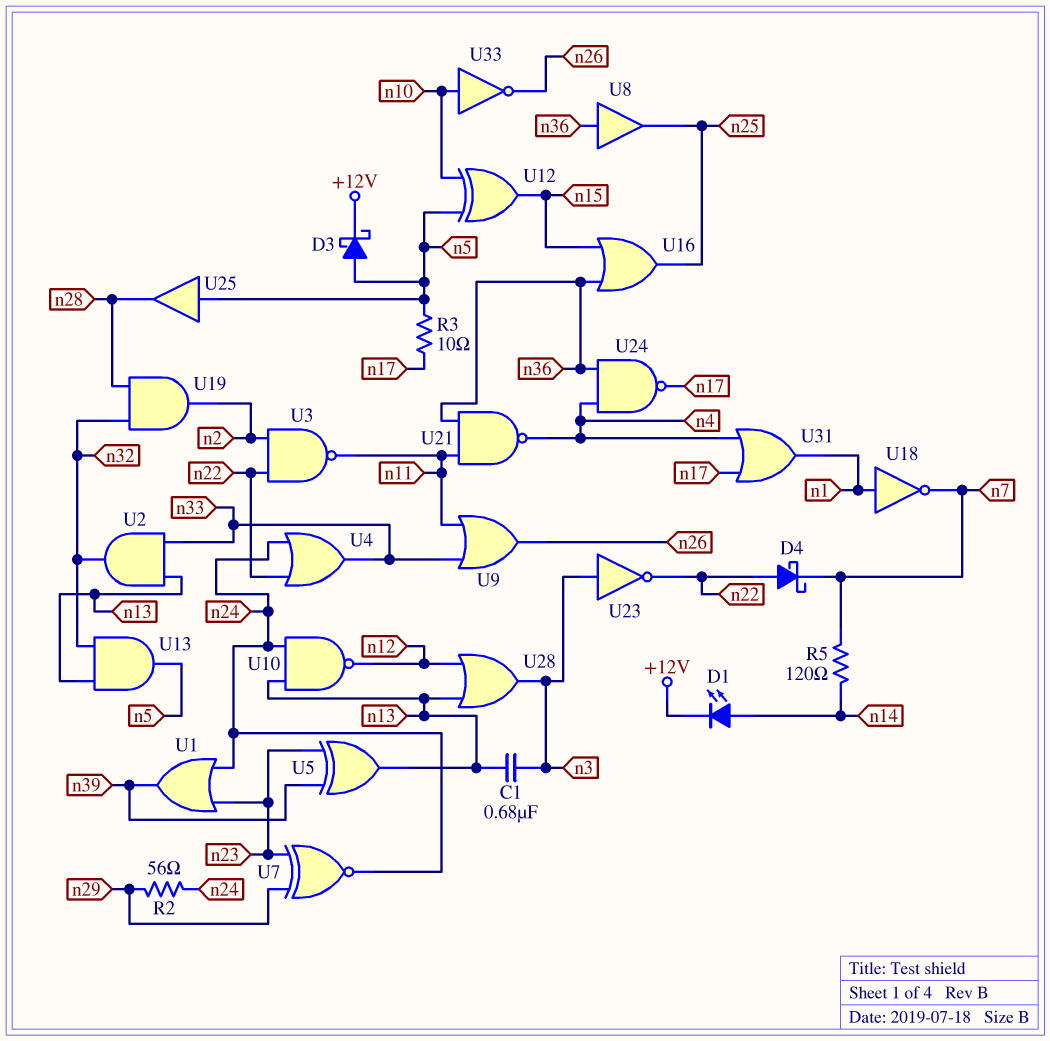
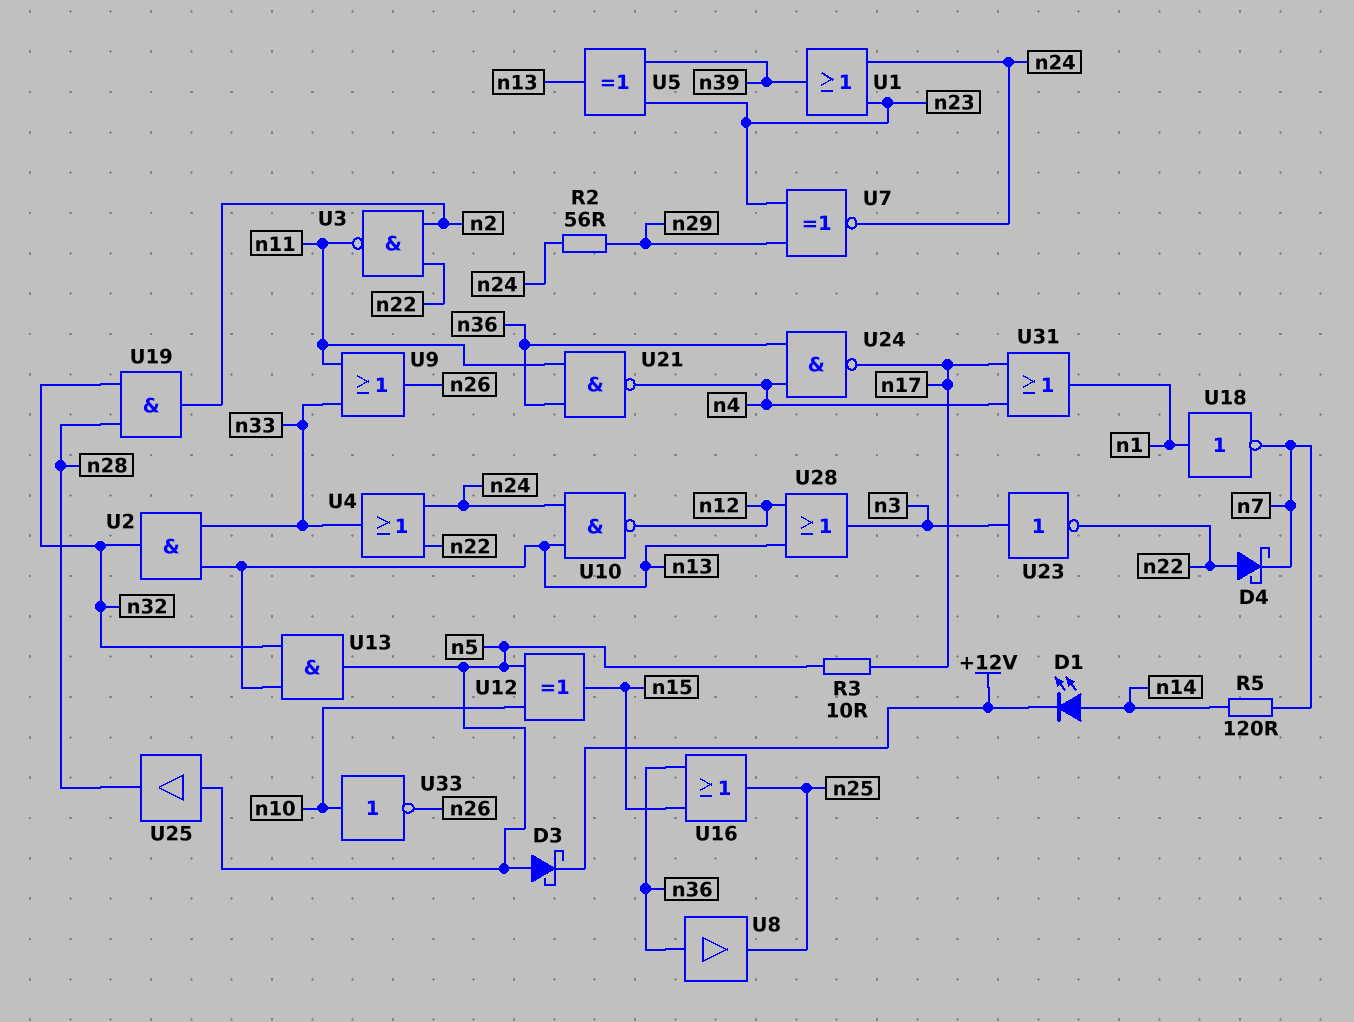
C1: 680nF (n3, n13) -> none

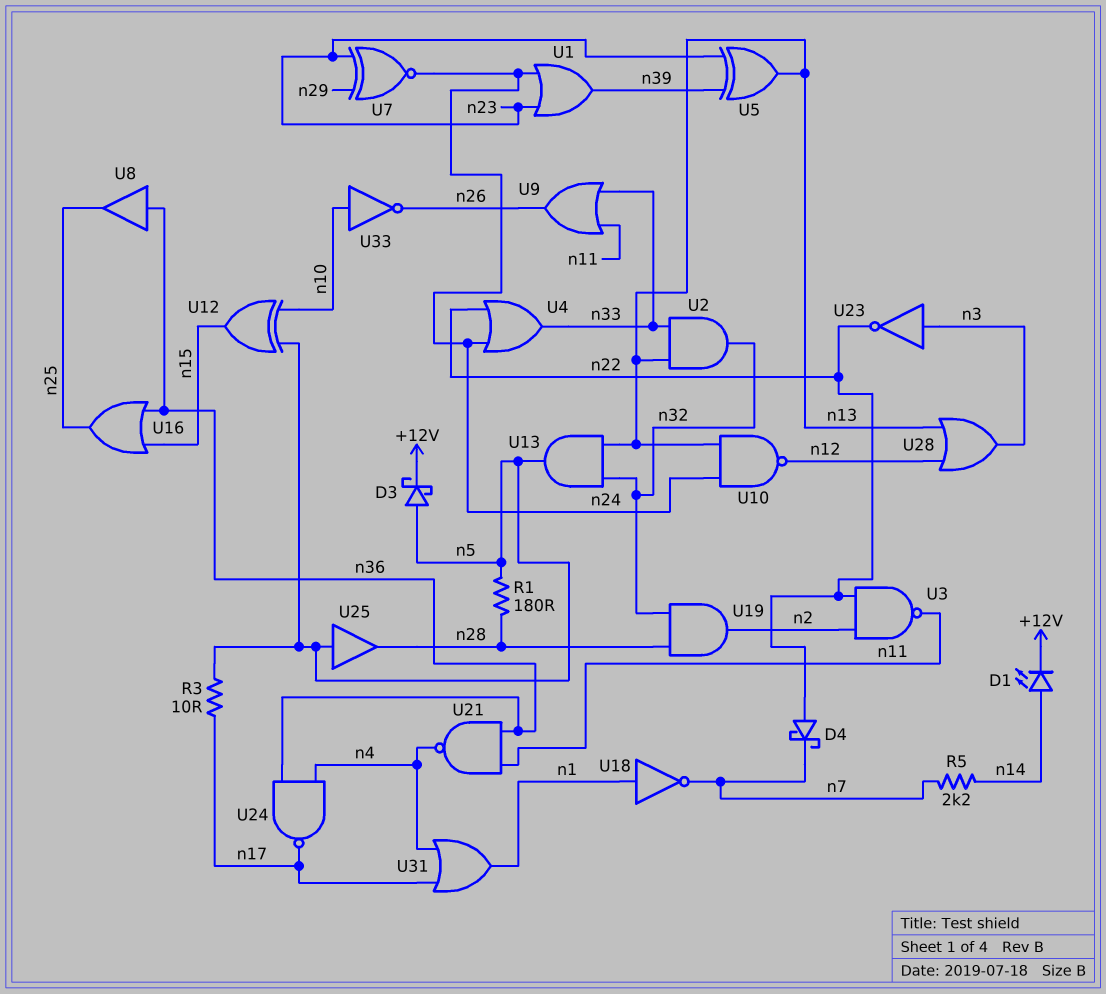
R1: none -> 180 (n5, n28)
R2: 56 (n24, n29) -> none
R5: 120 (n7, n14) -> 2.2k (n7, n14)

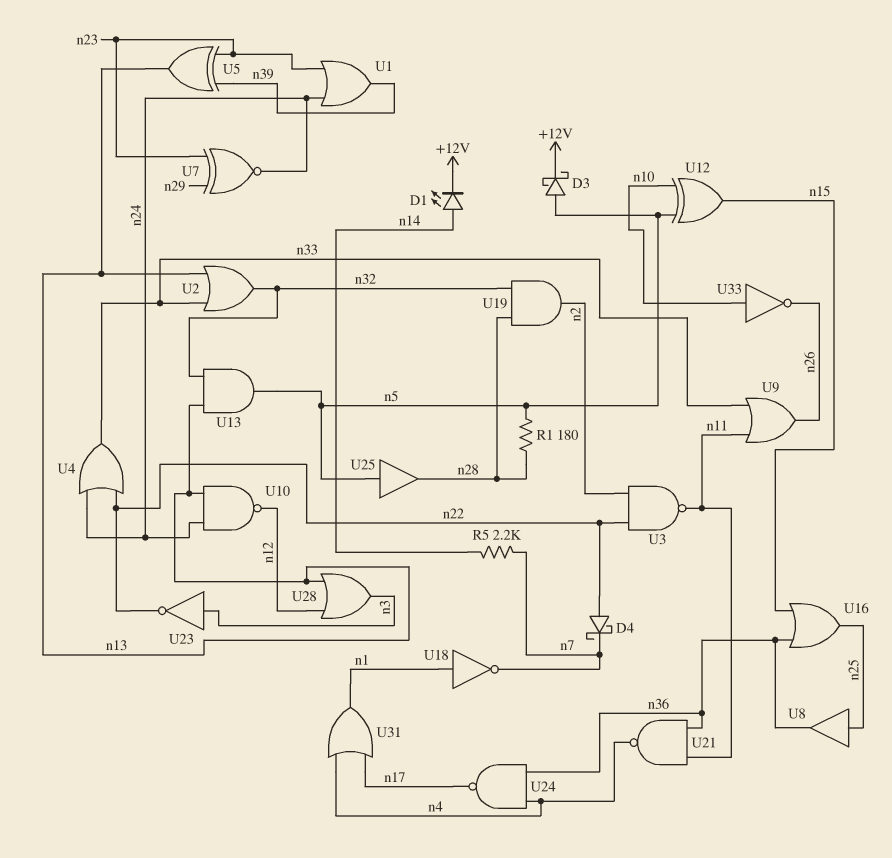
R3: 10 (n5, n17) -> none
U2: AND (in n13, in n33, out n32) -> OR (in n13, in n33, out n32)
U8: buffer (in n36, out n25) -> buffer (in n25, out n36)

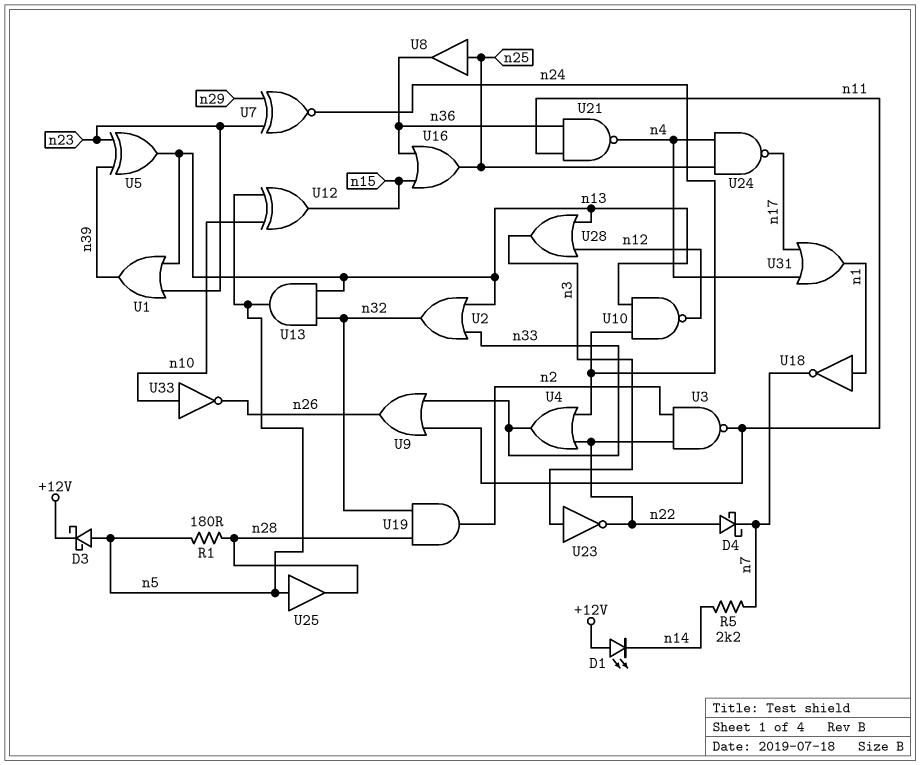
D1: LED (A n14, K +12V) -> LED (A +12V, K n14)
U1: OR (in n23, in n24, out n39) -> OR (in n13, in n23, out n39)
U24: NAND (in n4, in n36, out n17) -> NAND (in n4, in n25, out n17)

